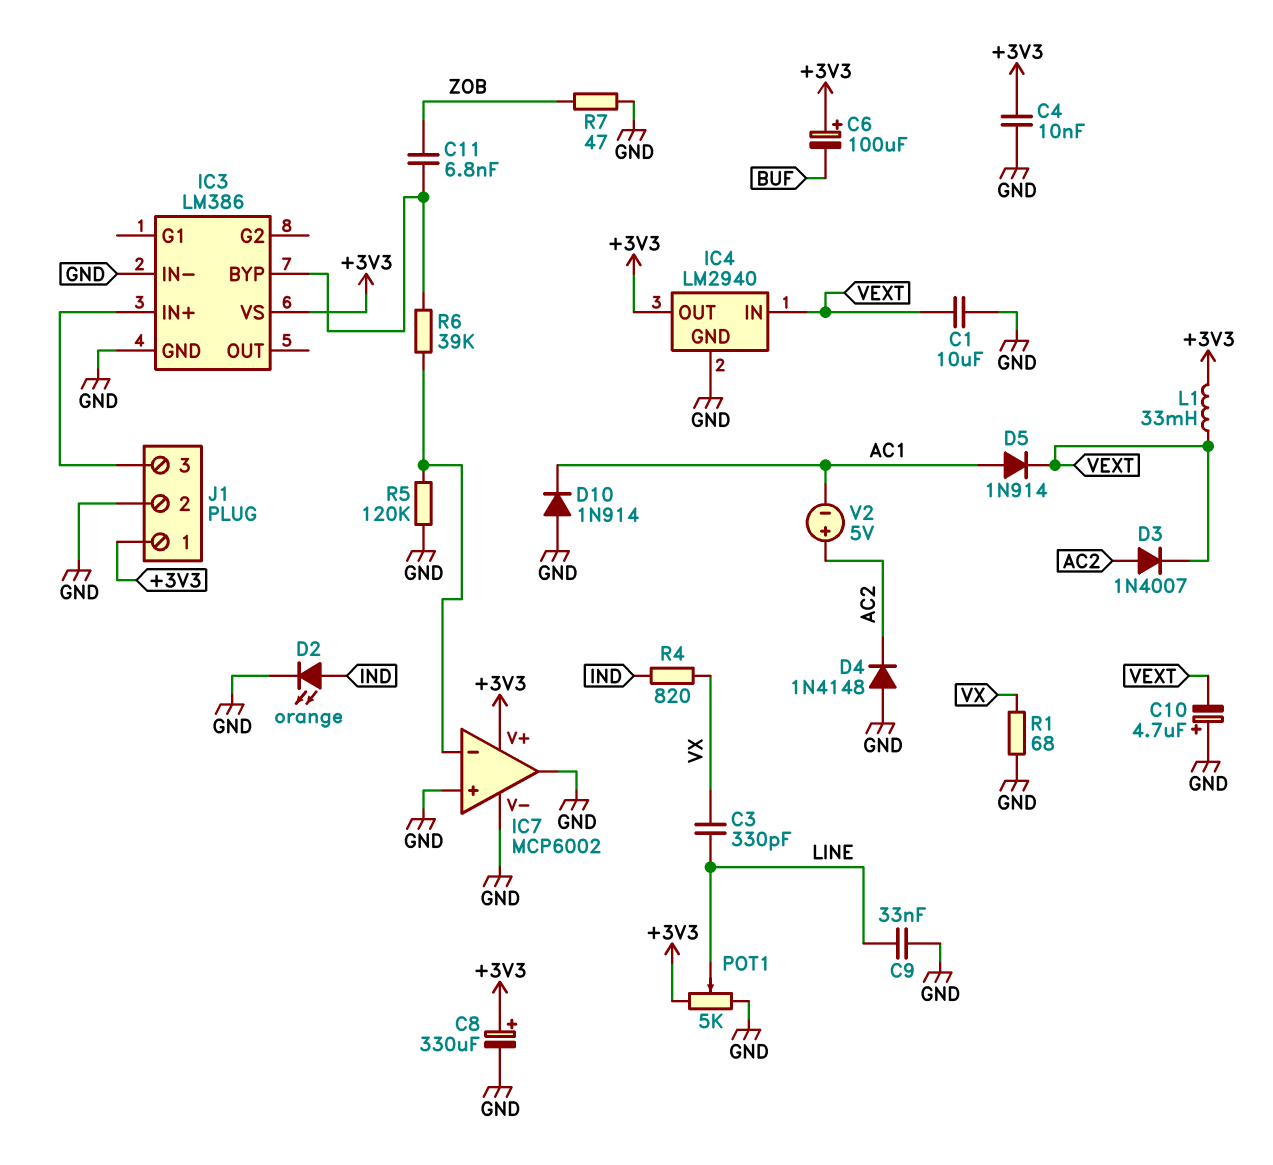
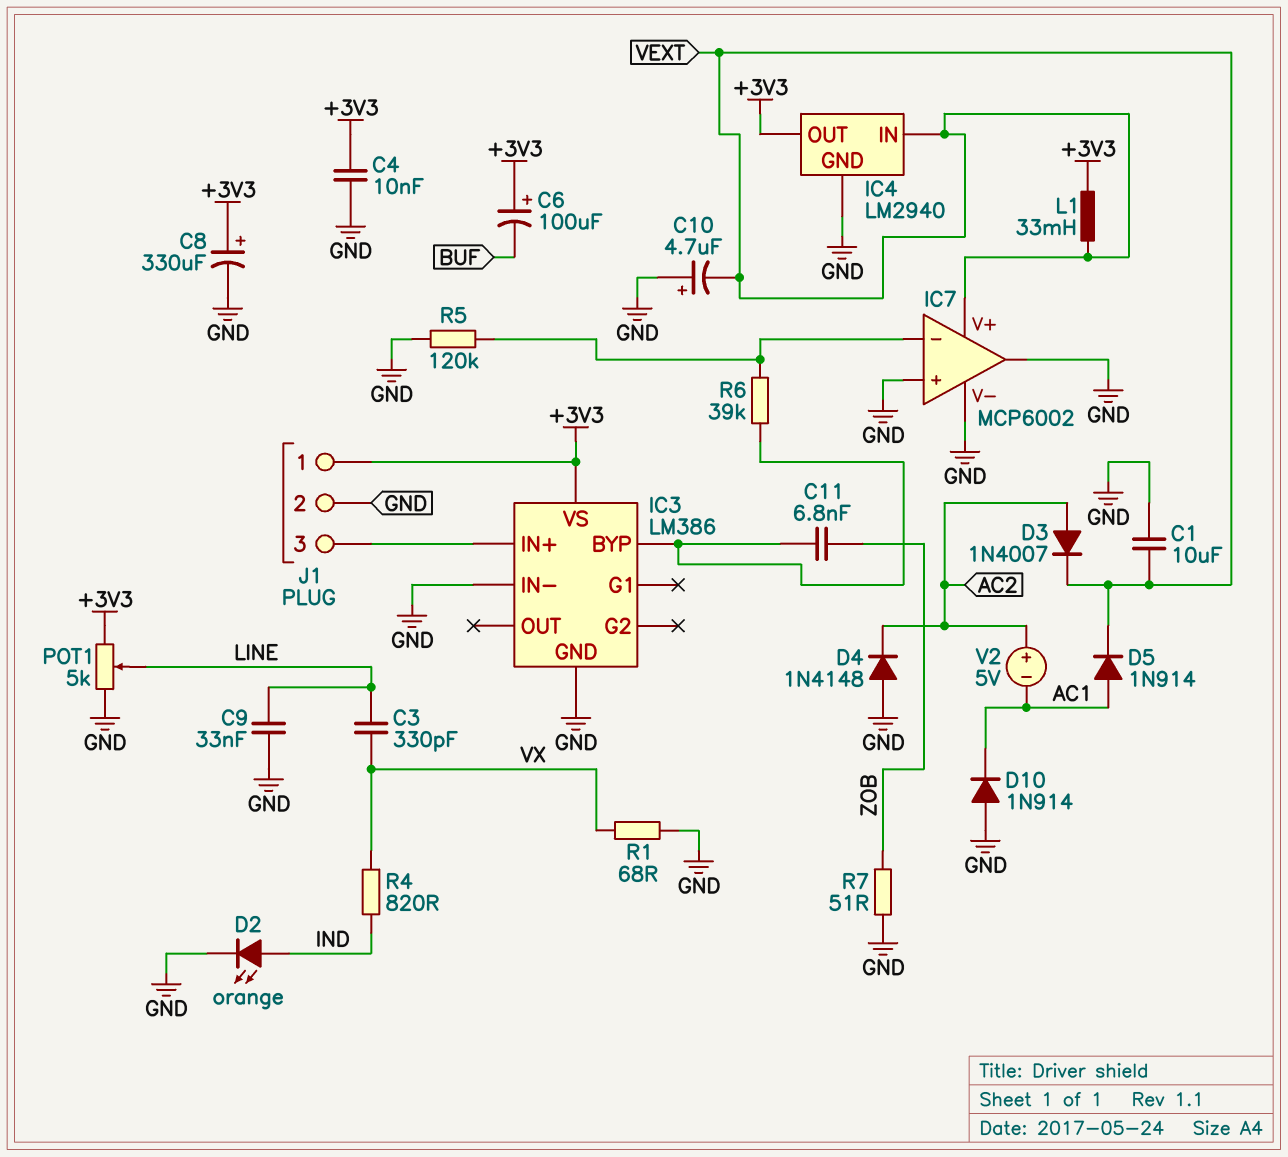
IC7 pin V+: +3V3 -> VEXT
R7: 47 (GND, ZOB) -> 51 (GND, ZOB)

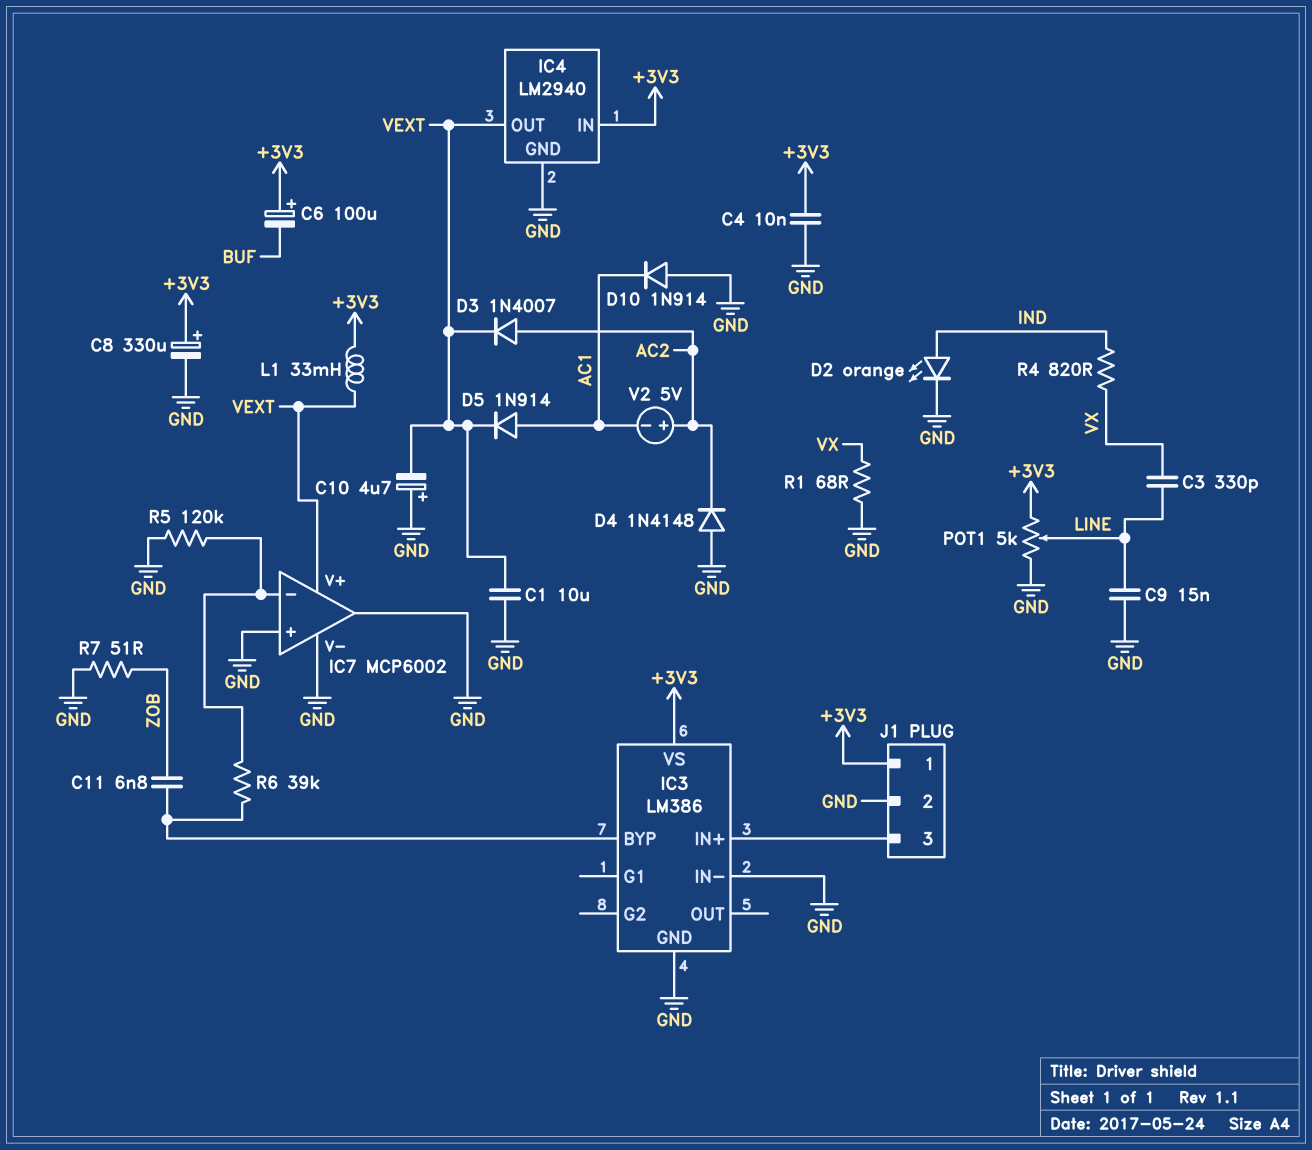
C9: 33nF (GND, LINE) -> 15nF (GND, LINE)
IC4 pin IN: VEXT -> +3V3
IC4 pin OUT: +3V3 -> VEXT

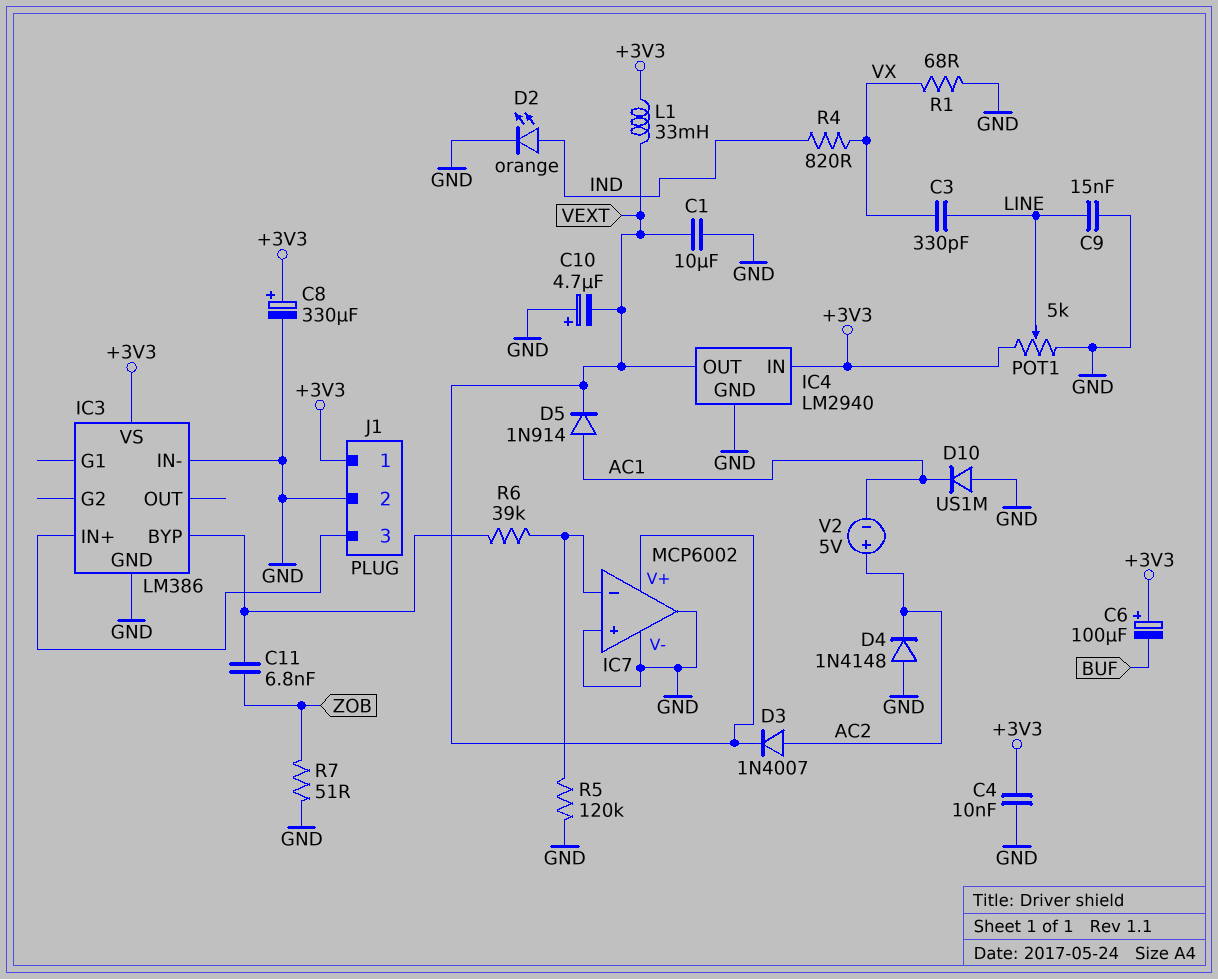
D10: diode 1N914 (A GND, K AC1) -> diode US1M (A GND, K AC1)

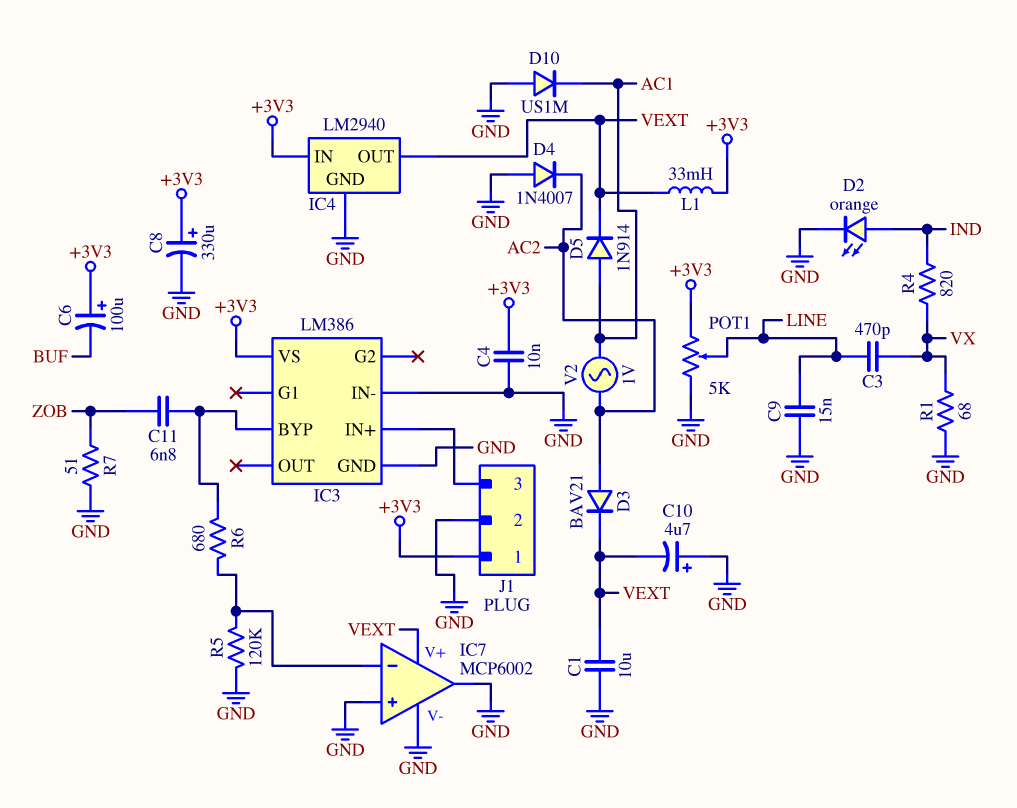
C3: 330pF (LINE, VX) -> 470pF (LINE, VX)
D3: diode 1N4007 (A AC2, K VEXT) -> diode BAV21 (A AC2, K VEXT)
D4: diode 1N4148 (A GND, K AC2) -> diode 1N4007 (A GND, K AC2)
R6: 39k (IC3/BYP, IC7/in-) -> 680 (IC3/BYP, IC7/in-)
V2: 5V (plus AC2, minus AC1) -> AC 1V (AC1, AC2)

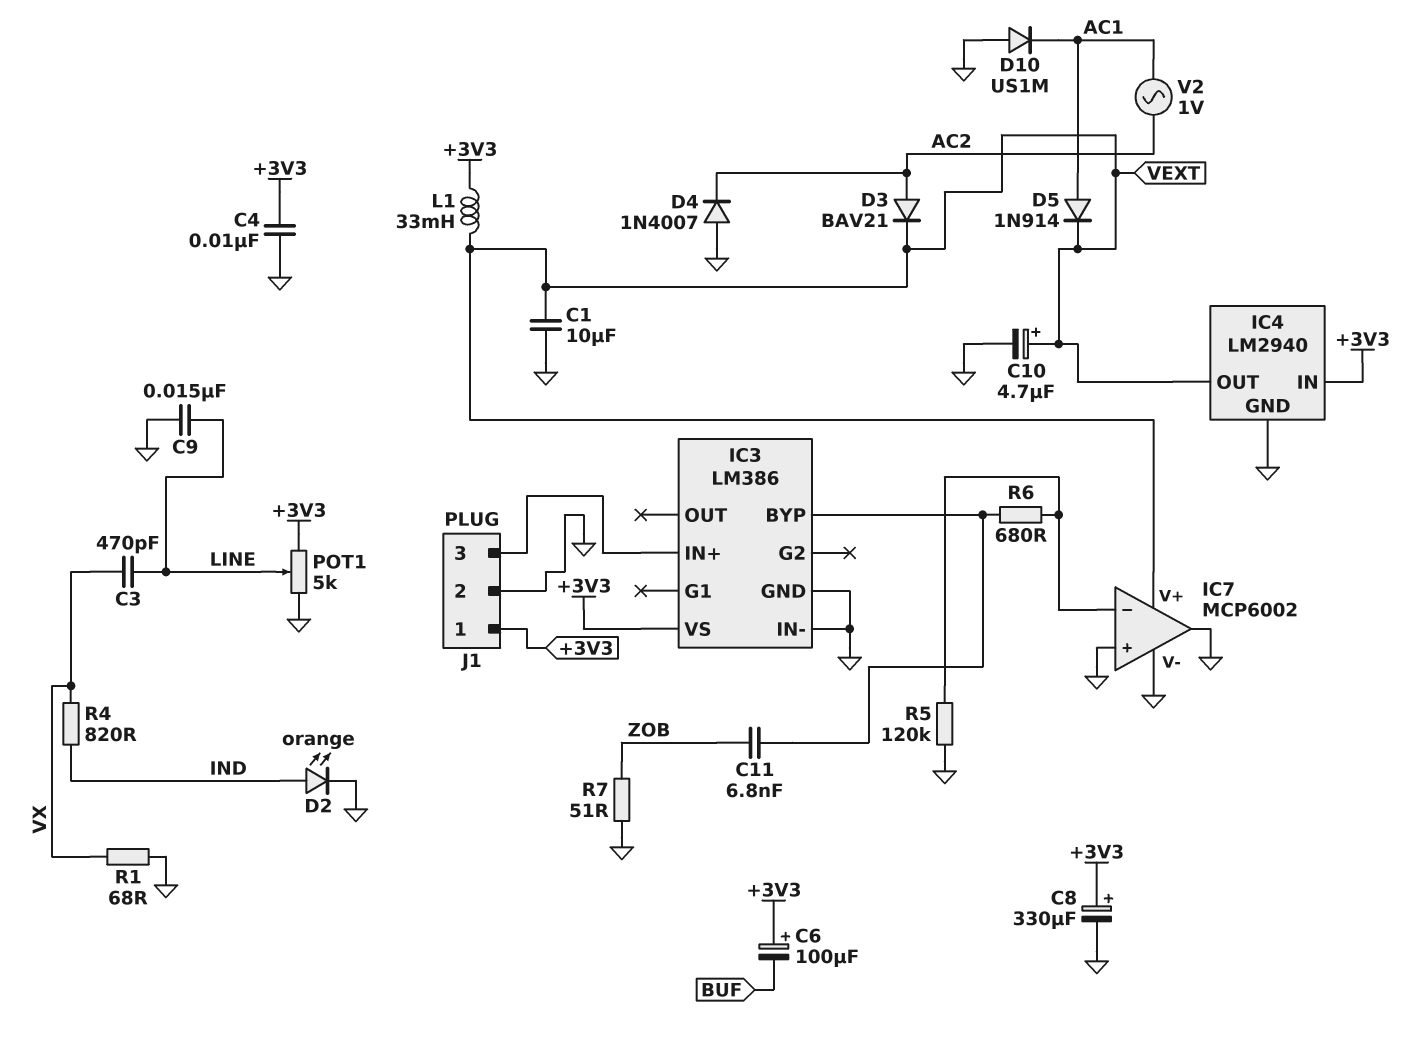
C10: 4.7uF (plus GND, minus VEXT) -> 4.7uF (plus VEXT, minus GND)

